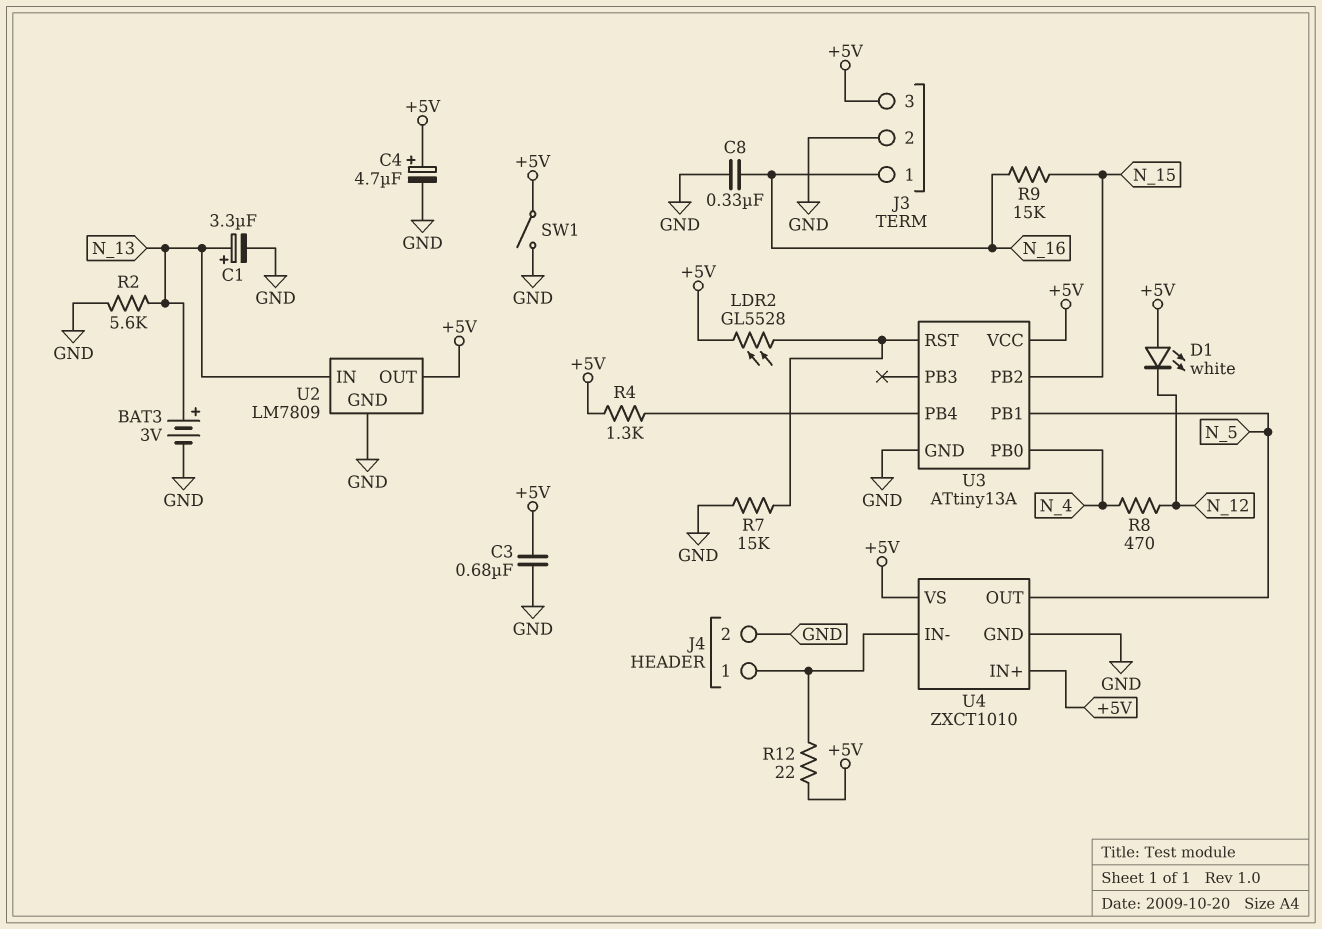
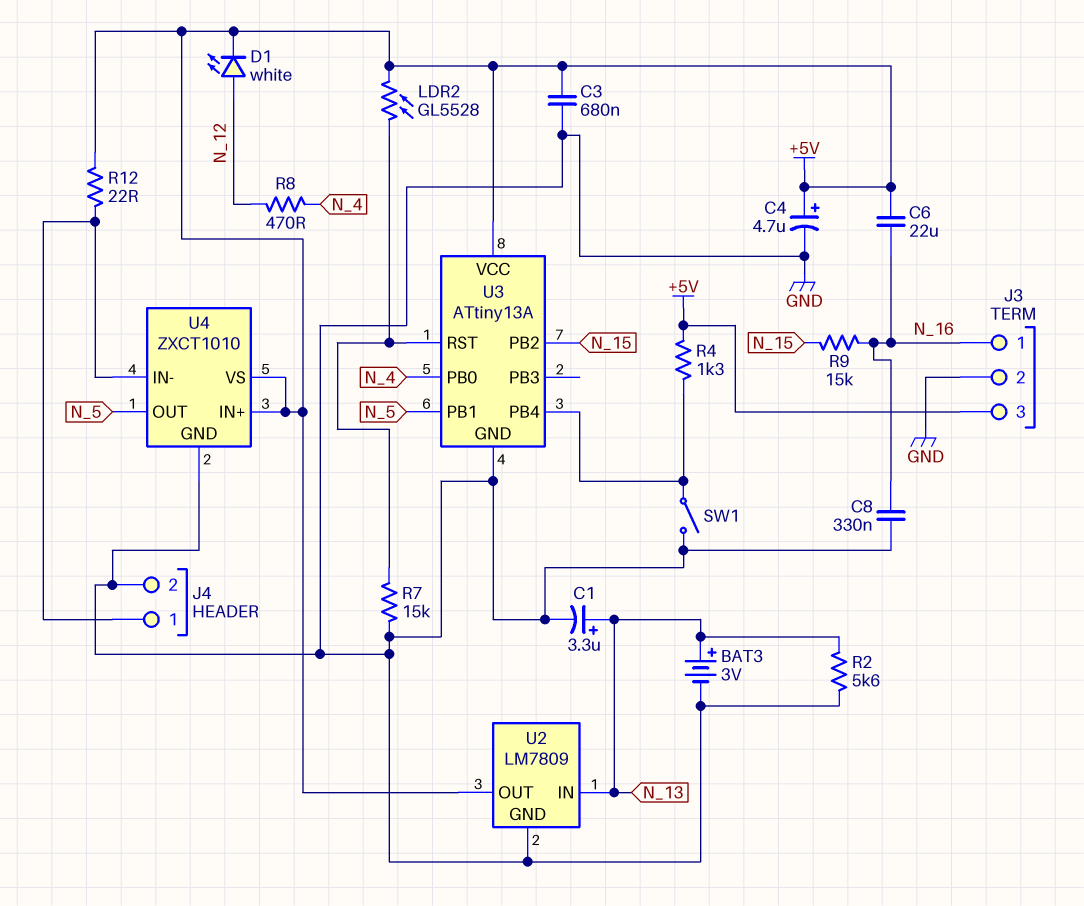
C6: none -> 22uF (+5V, N_16)
D1: LED white (A +5V, K N_12) -> LED white (A N_12, K +5V)
SW1: switch (+5V, GND) -> switch (GND, U3/PB4)

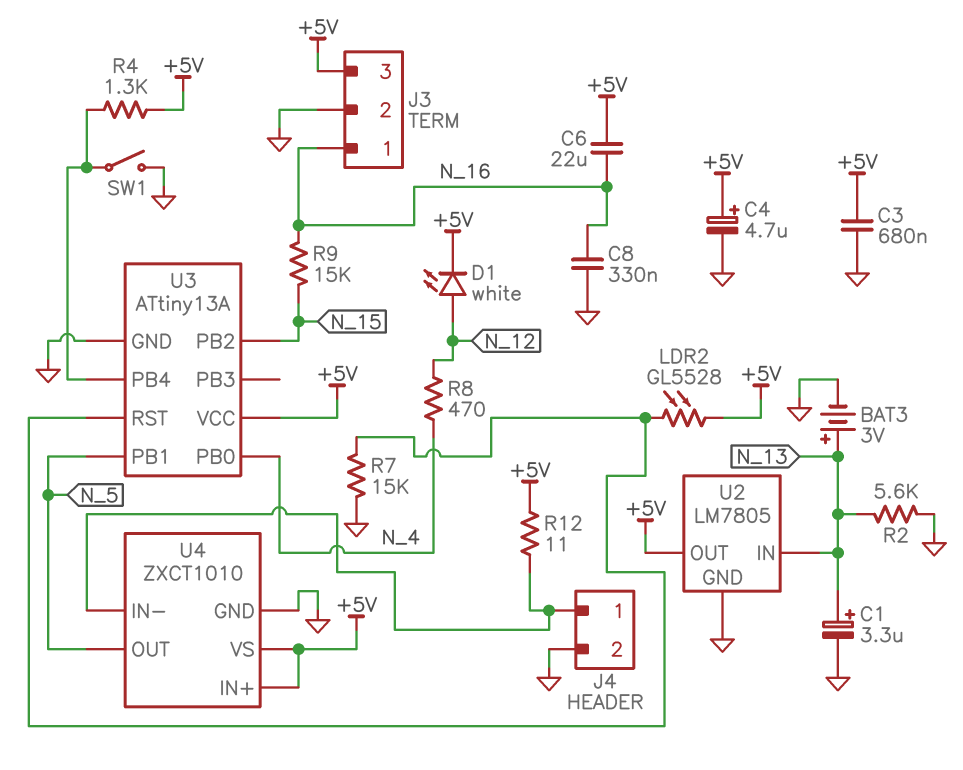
R12: 22 (+5V, J4/1) -> 11 (+5V, J4/1)
U2: LM7809 -> LM7805

